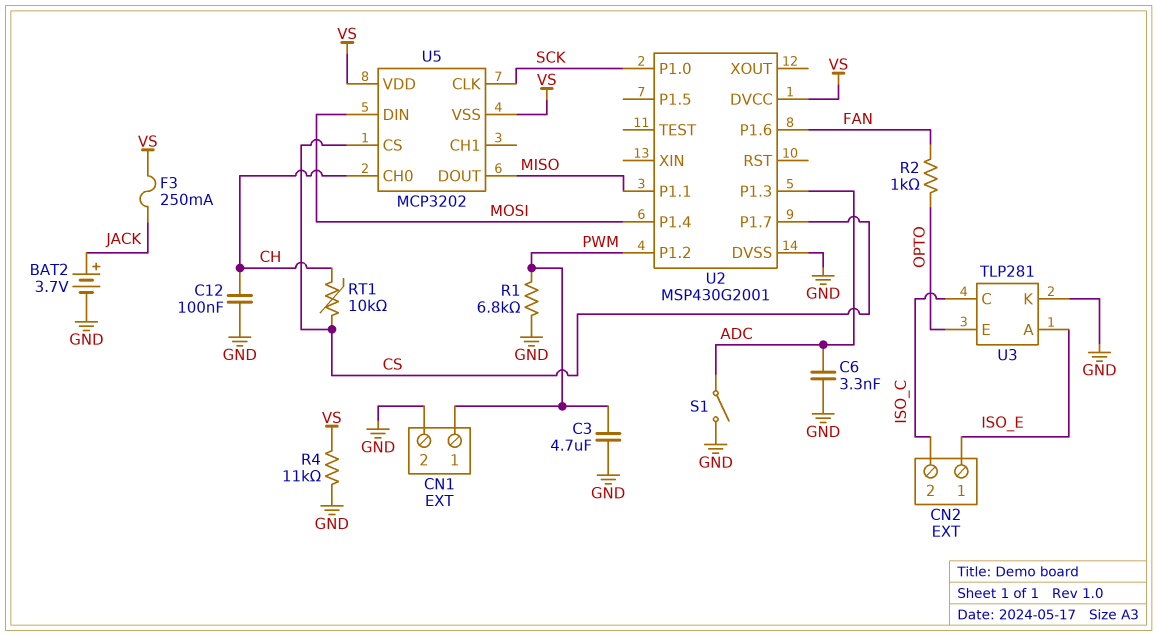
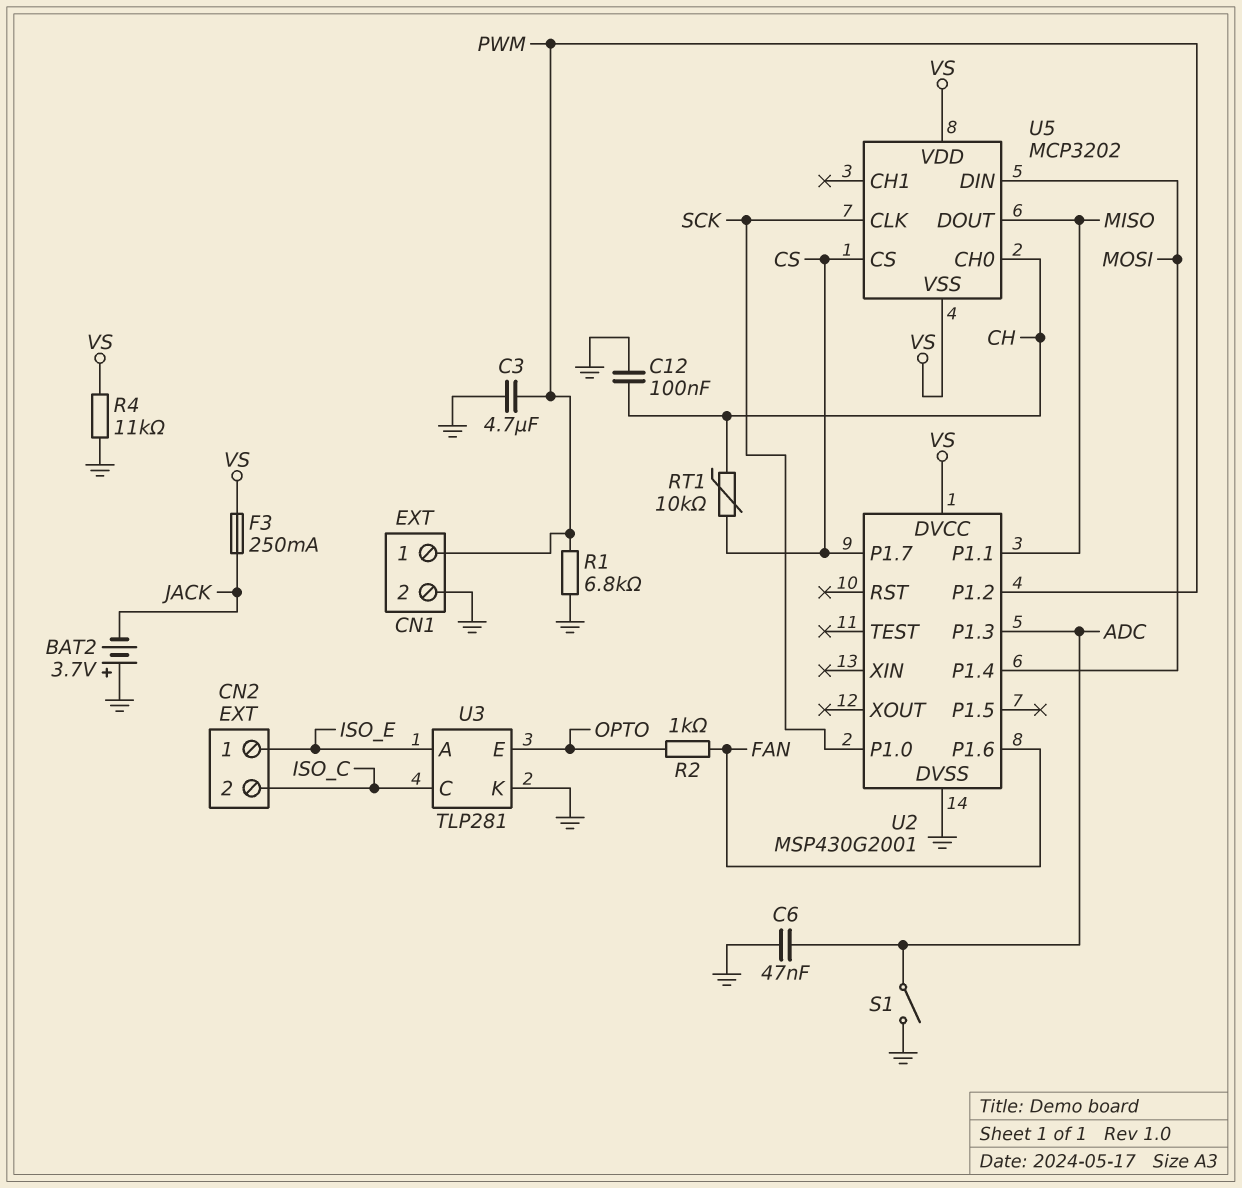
BAT2: 3.7V (plus JACK, minus GND) -> 3.7V (plus GND, minus JACK)
C6: 3.3nF (ADC, GND) -> 47nF (ADC, GND)

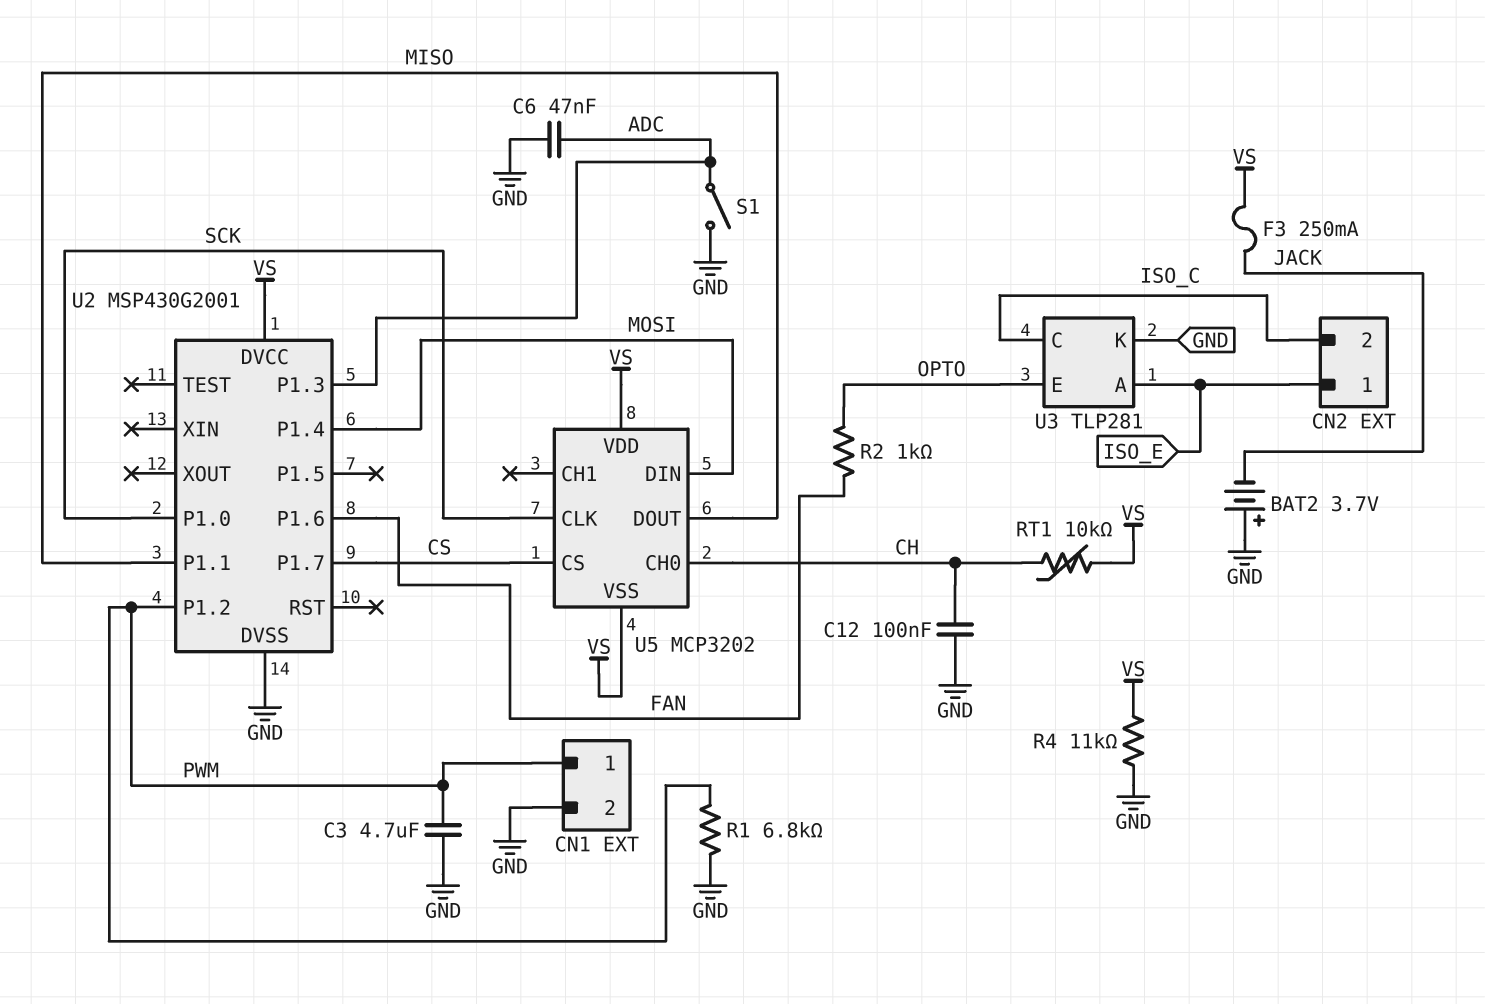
RT1: 10k (CH, CS) -> 10k (CH, VS)

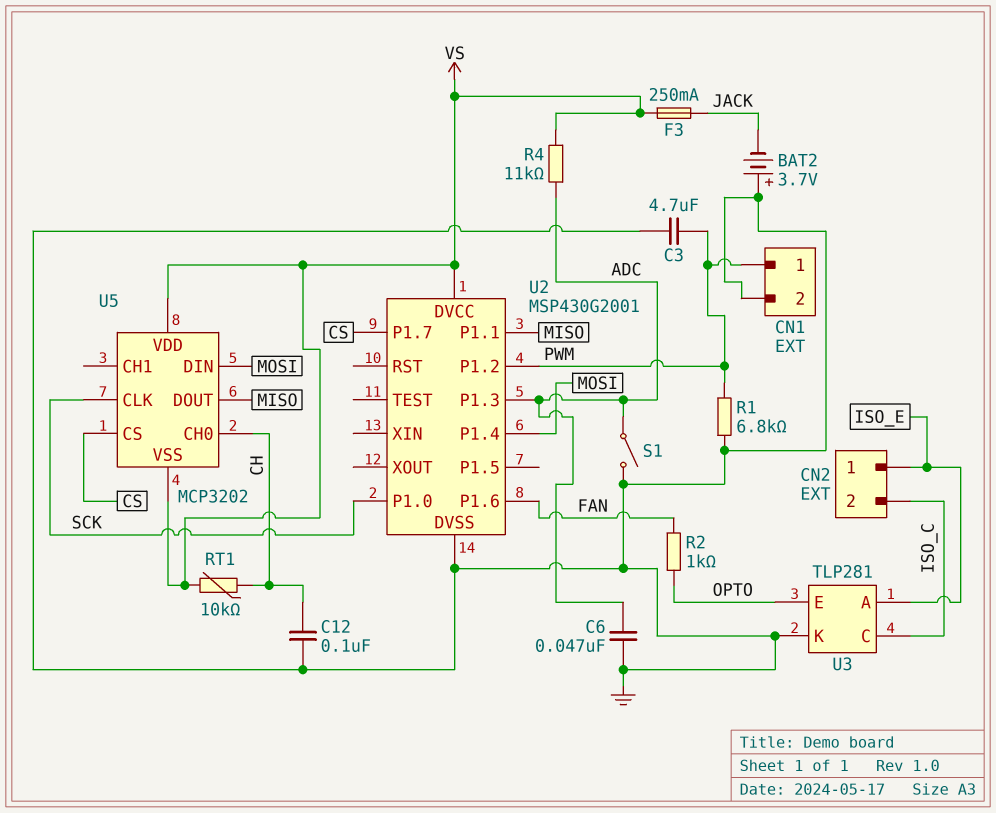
R4: 11k (GND, VS) -> 11k (ADC, VS)

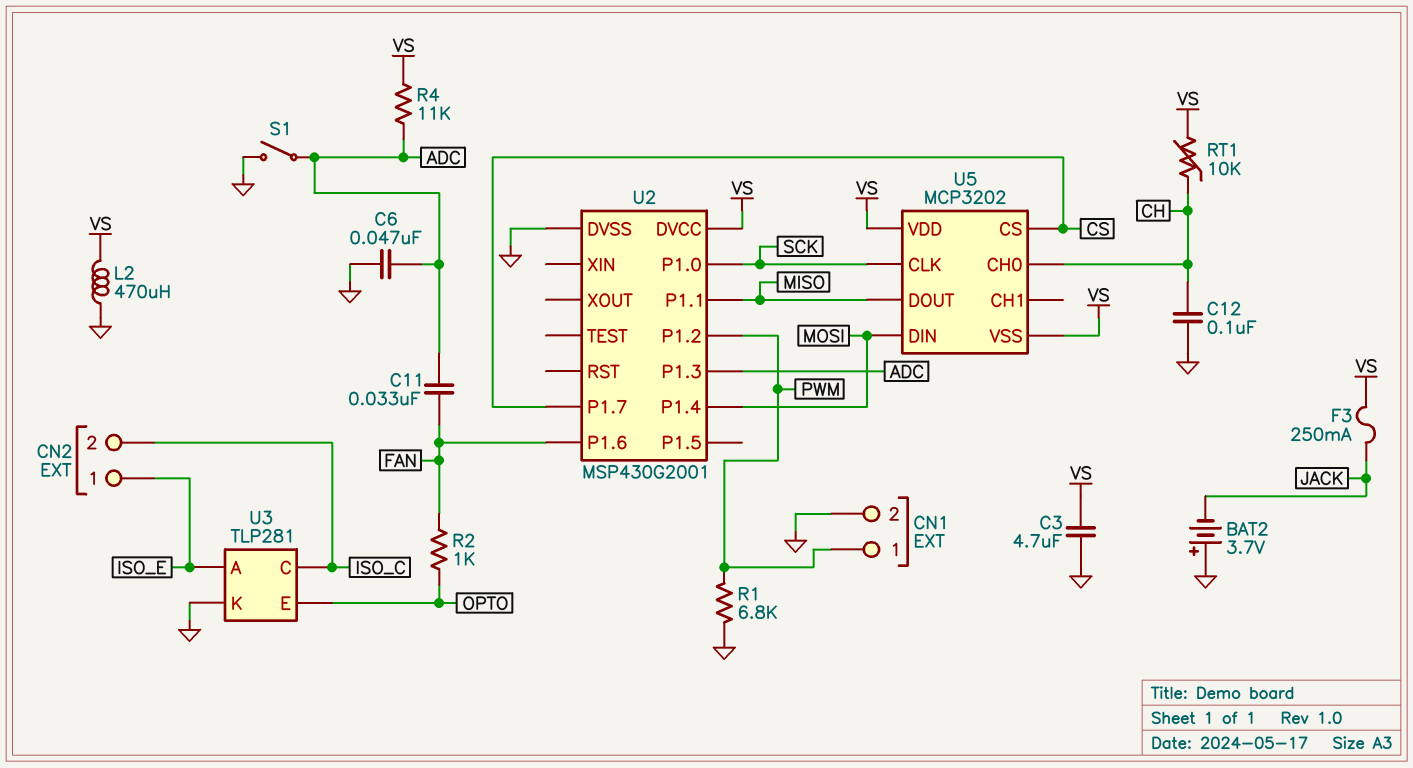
C3: 4.7uF (GND, PWM) -> 4.7uF (GND, VS)
C11: none -> 33nF (ADC, FAN)
L2: none -> 470uH (GND, VS)

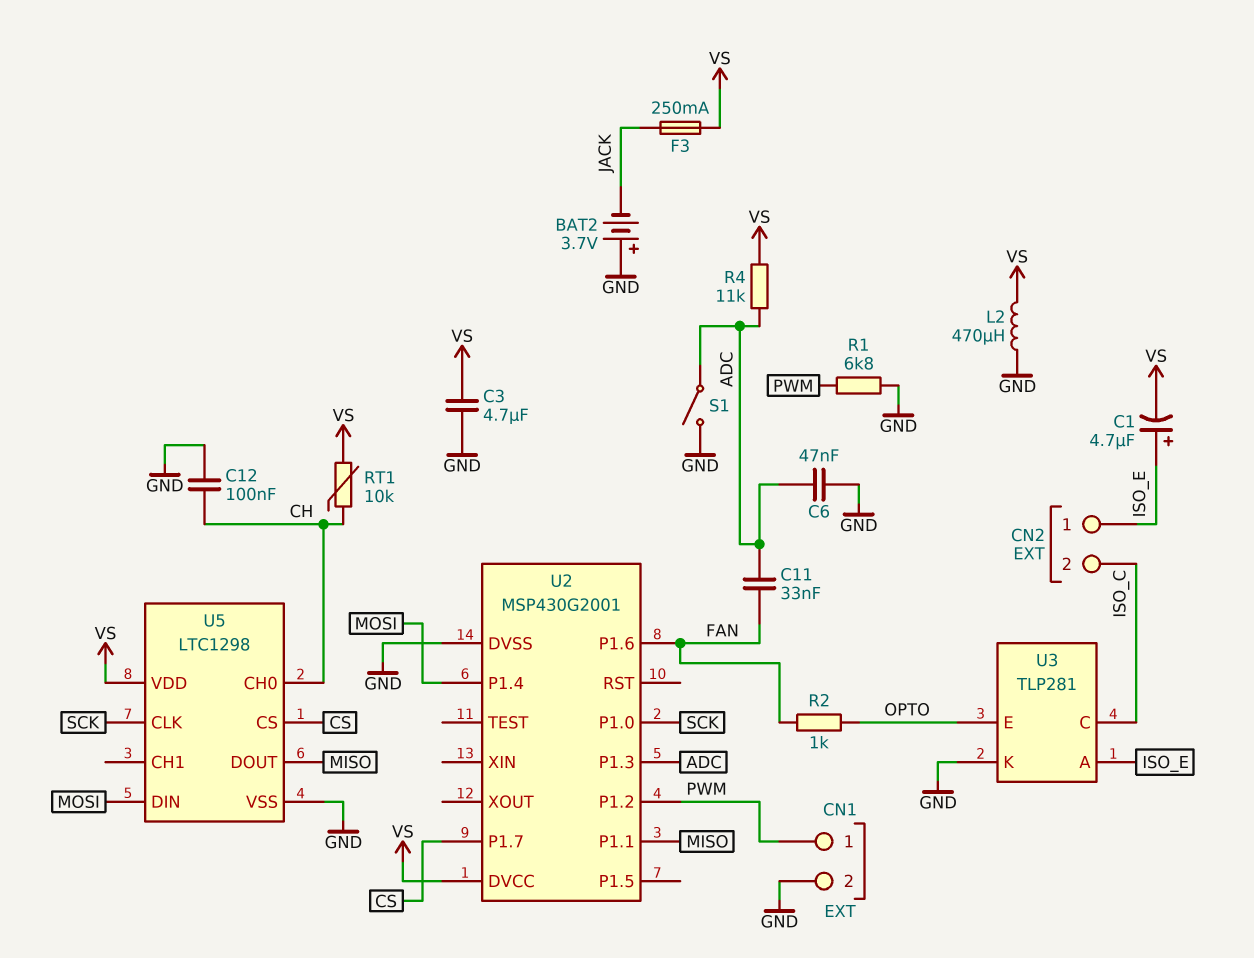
C1: none -> 4.7uF (plus ISO_E, minus VS)
U5: MCP3202 -> LTC1298
U5 pin VSS: VS -> GND

